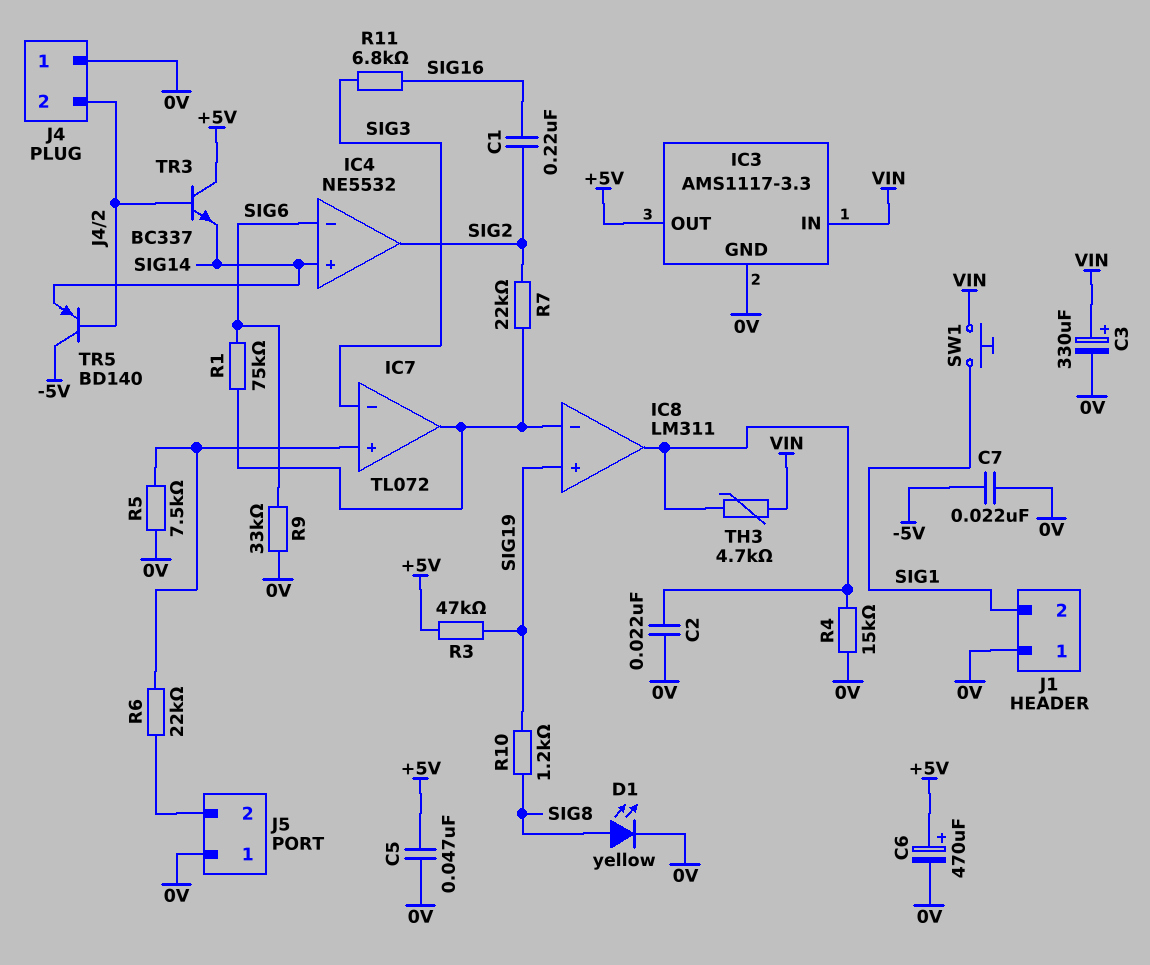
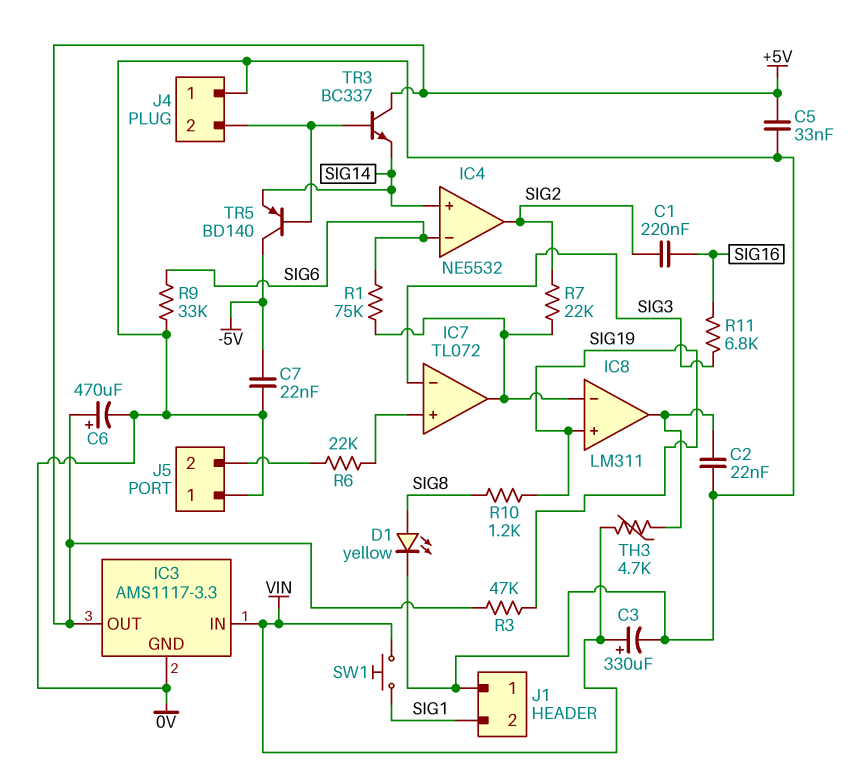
C5: 47nF (+5V, 0V) -> 33nF (+5V, 0V)
R4: 15k (0V, IC8/out) -> none
R5: 7.5k (0V, IC7/in+) -> none

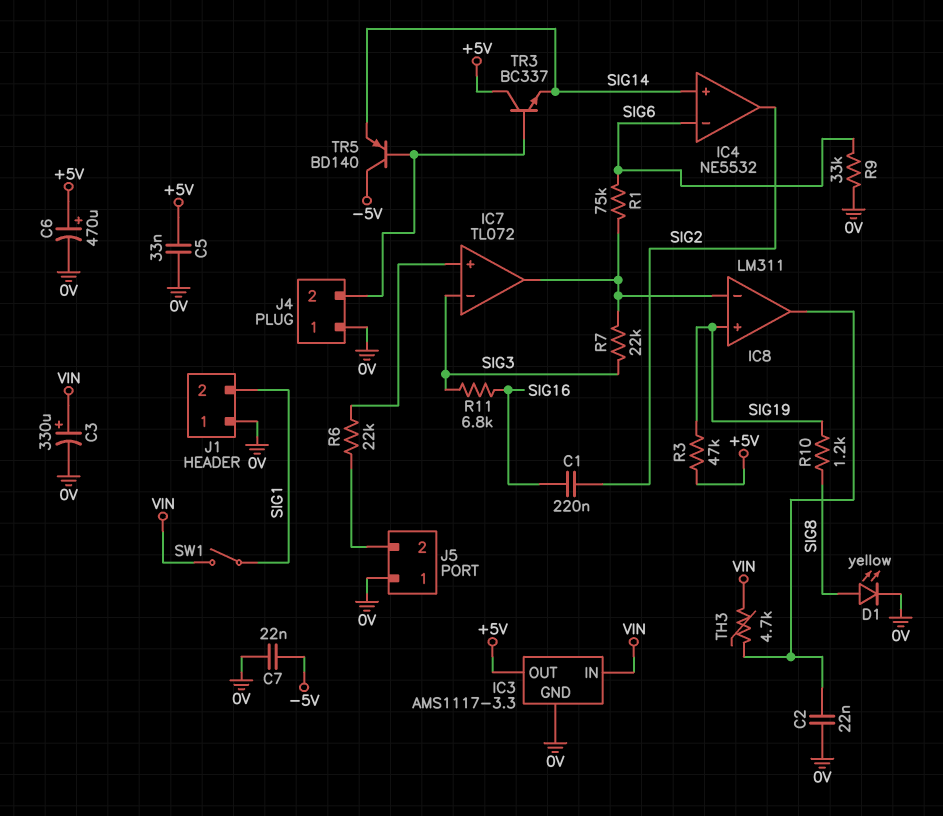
R7: 22k (IC7/out, SIG2) -> 22k (IC7/out, SIG3)
SW1: button (SIG1, VIN) -> switch (SIG1, VIN)

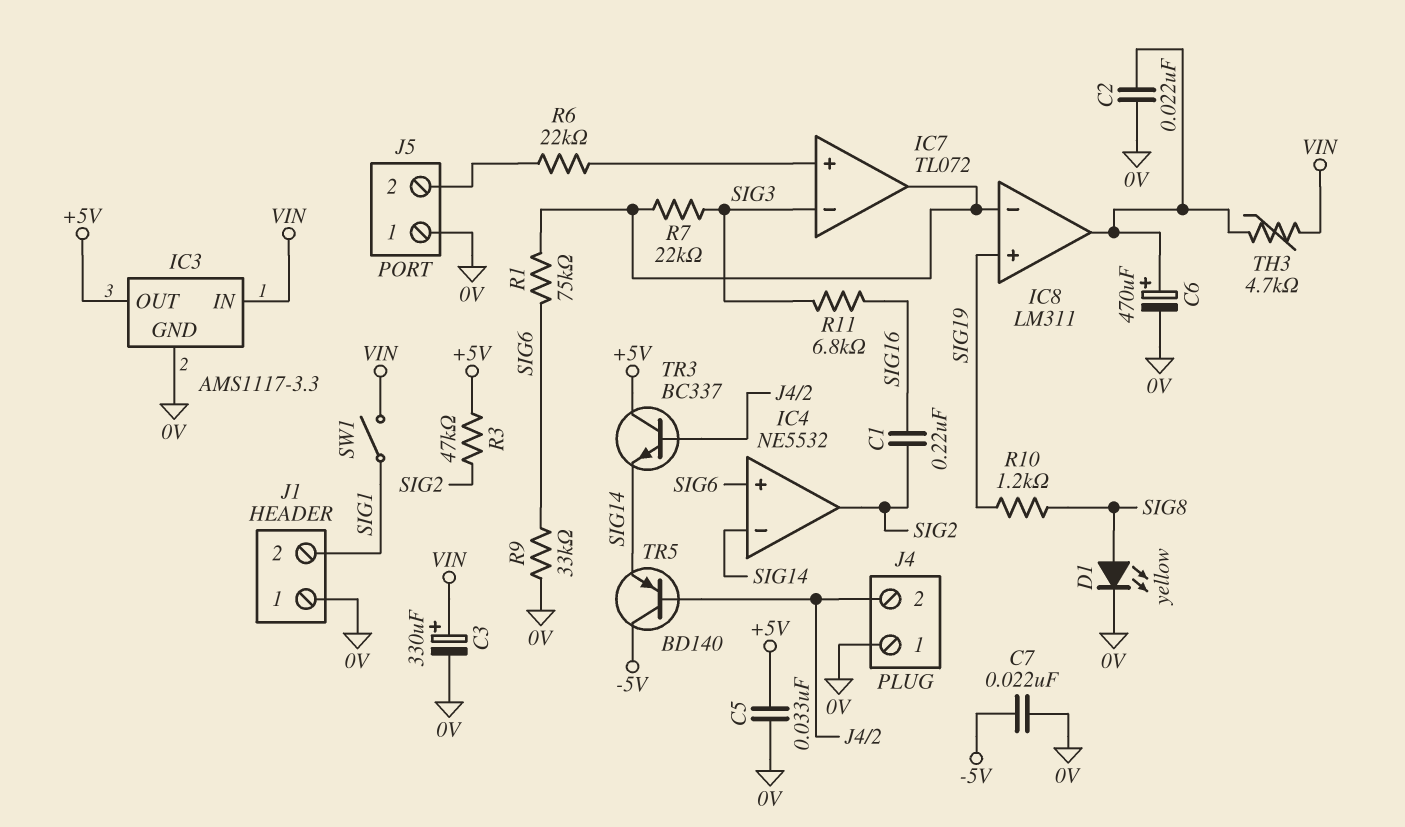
C6: 470uF (plus +5V, minus 0V) -> 470uF (plus IC8/out, minus 0V)
IC4 pin in+: SIG14 -> SIG6
IC4 pin in-: SIG6 -> SIG14
R3: 47k (+5V, SIG19) -> 47k (+5V, SIG2)

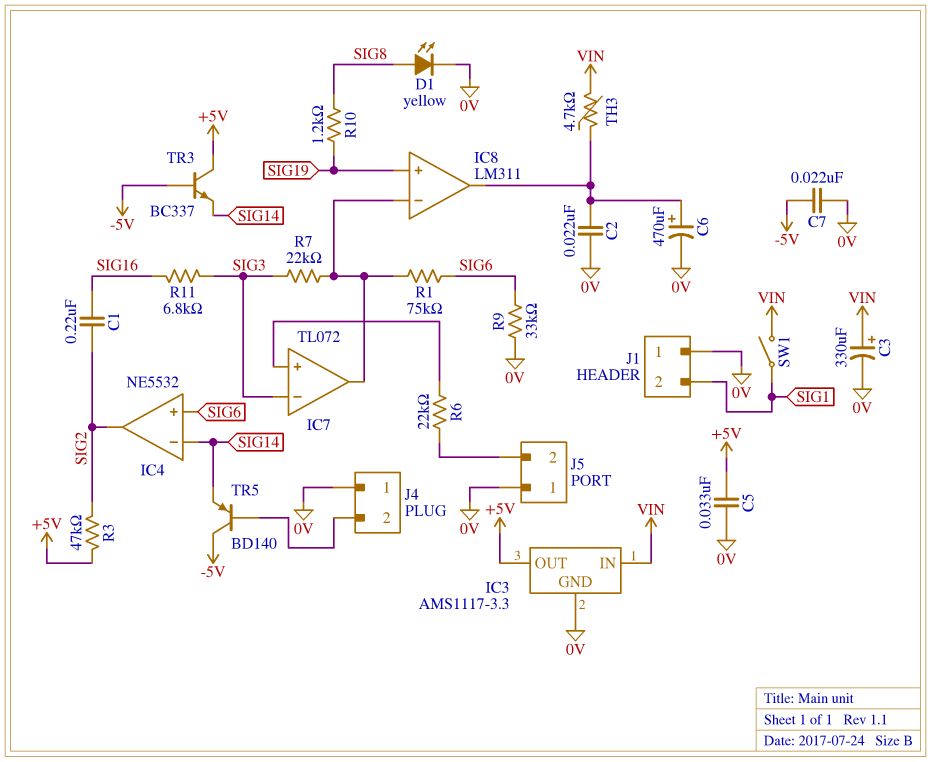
TR3: NPN BC337 (B J4/2, C +5V, E SIG14) -> NPN BC337 (B -5V, C +5V, E SIG14)

